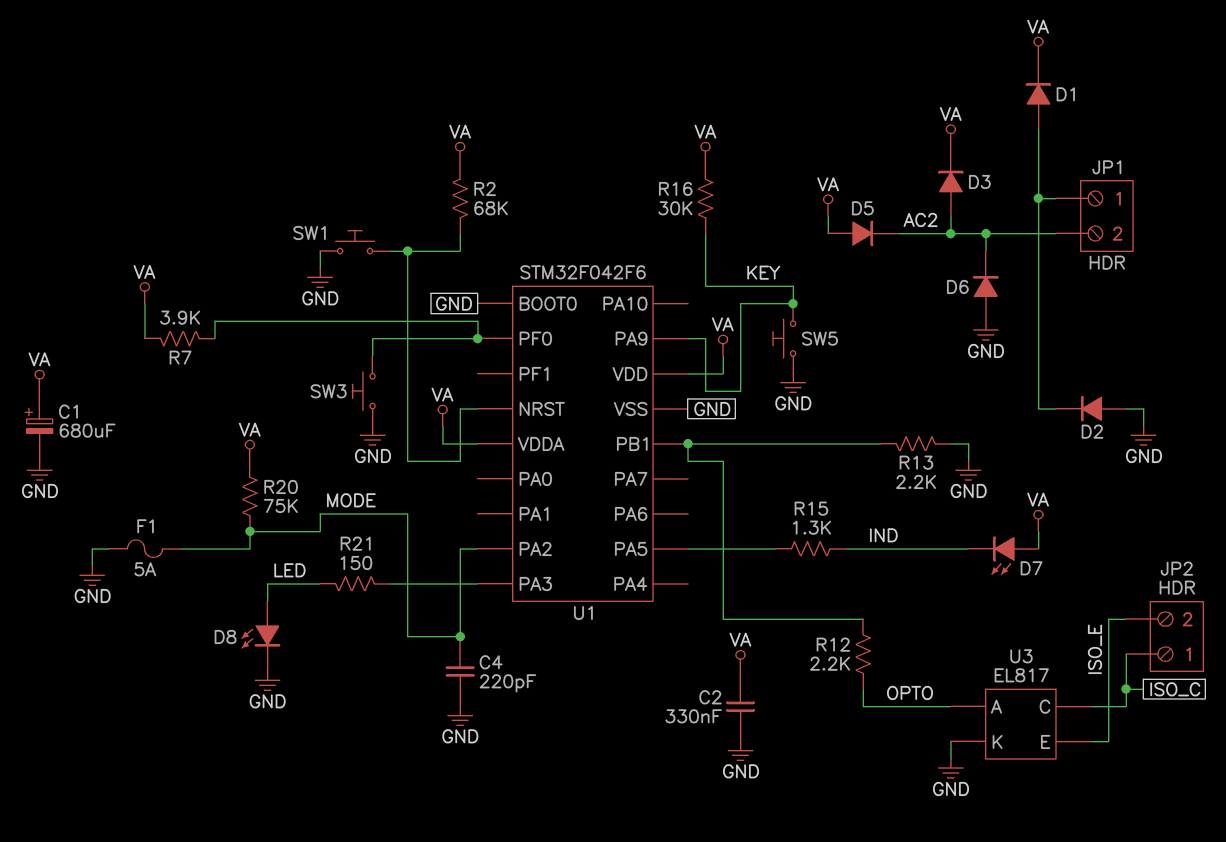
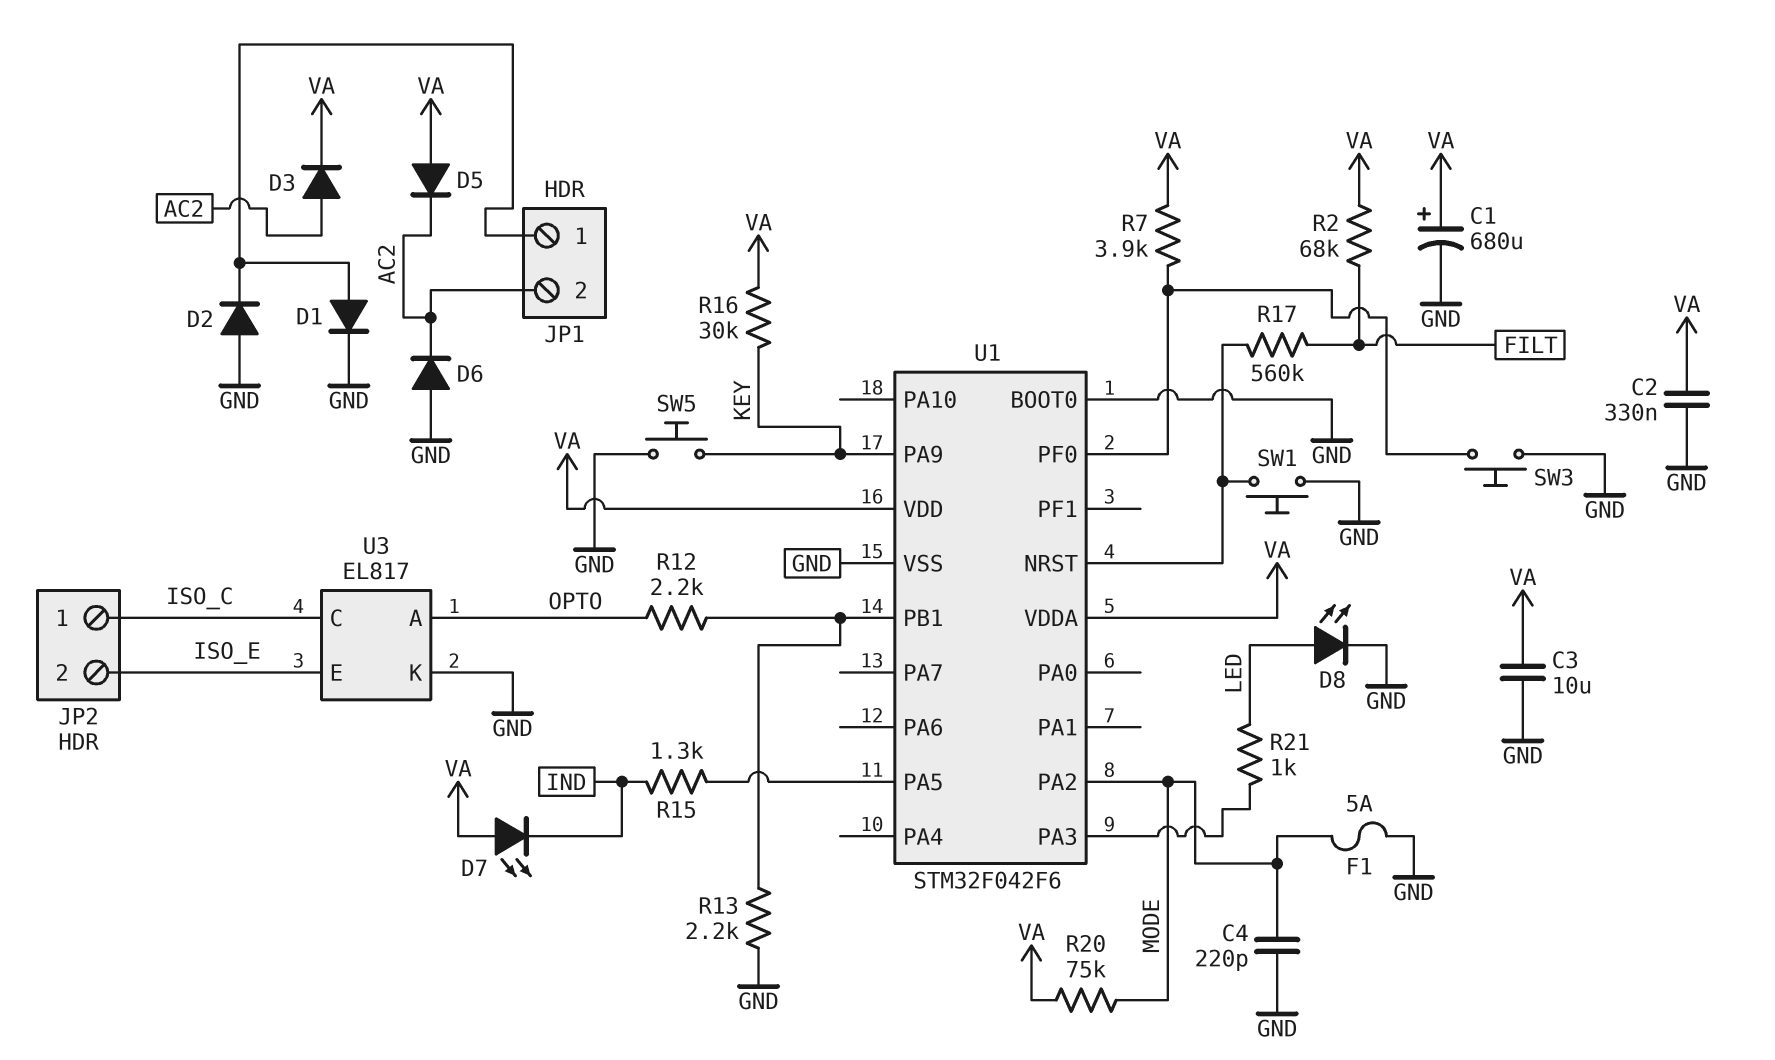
C3: none -> 10uF (GND, VA)
D1: diode (A JP1/1, K VA) -> diode (A JP1/1, K GND)
R2: 68k (U1/NRST, VA) -> 68k (FILT, VA)
R17: none -> 560k (FILT, U1/NRST)
R21: 150 (LED, U1/PA3) -> 1k (LED, U1/PA3)

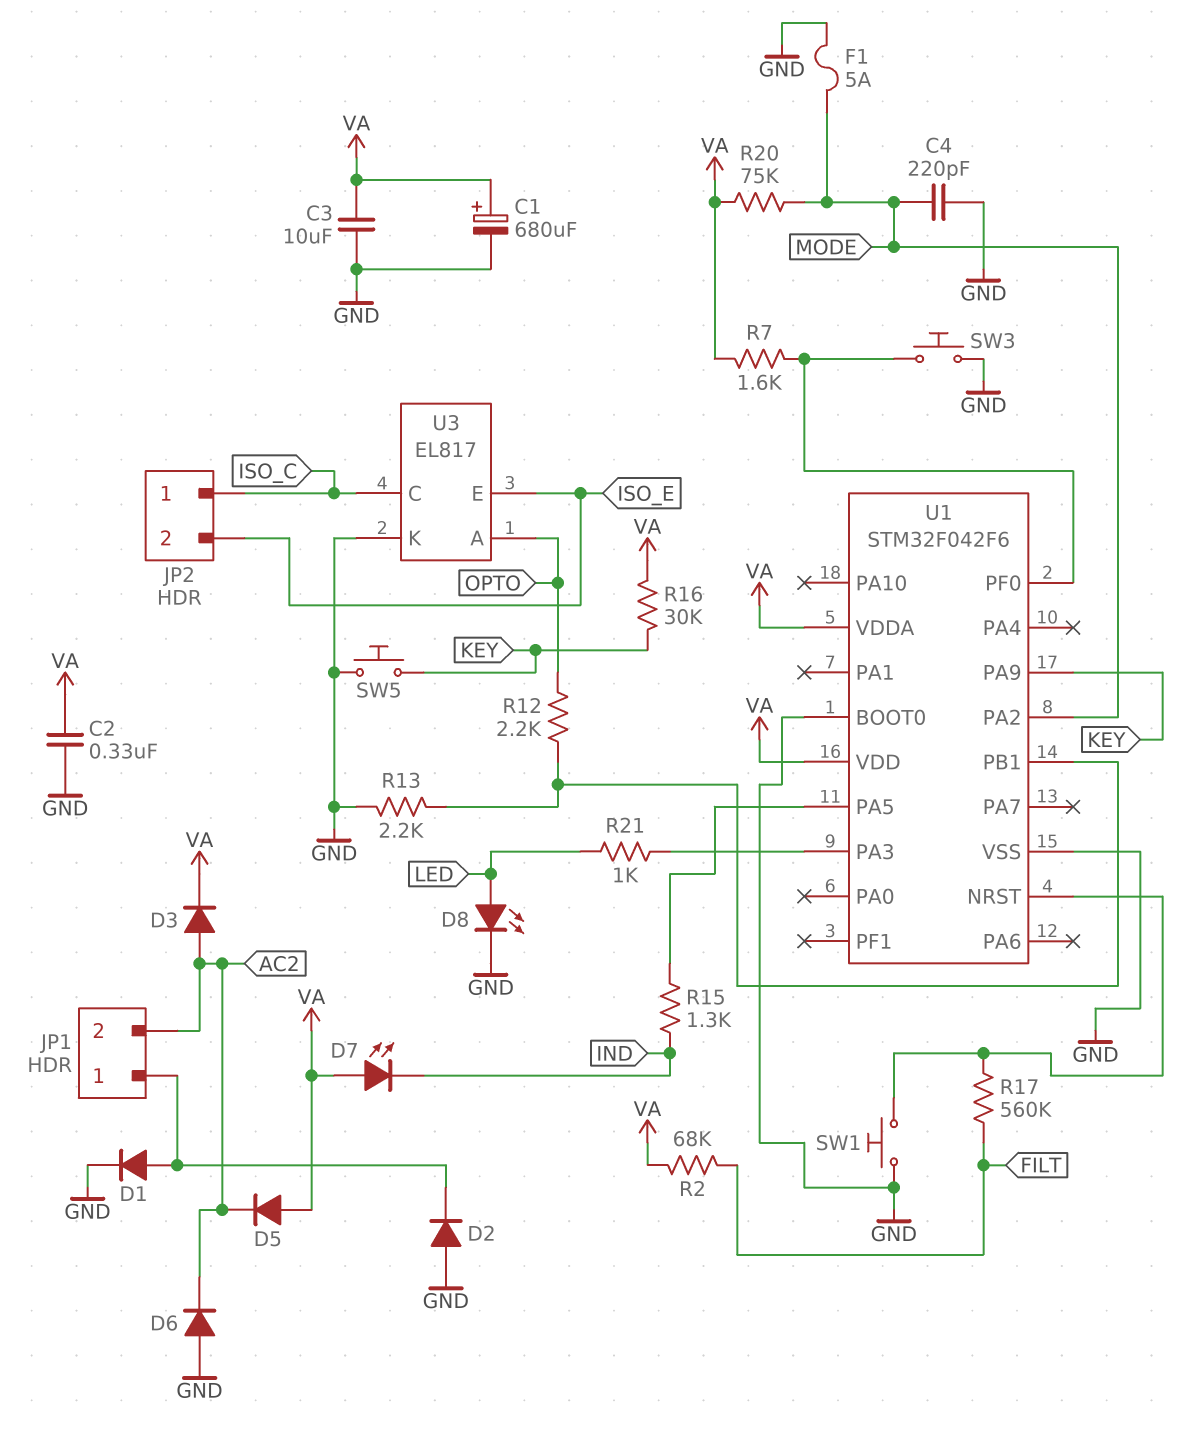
R7: 3.9k (U1/PF0, VA) -> 1.6k (U1/PF0, VA)

